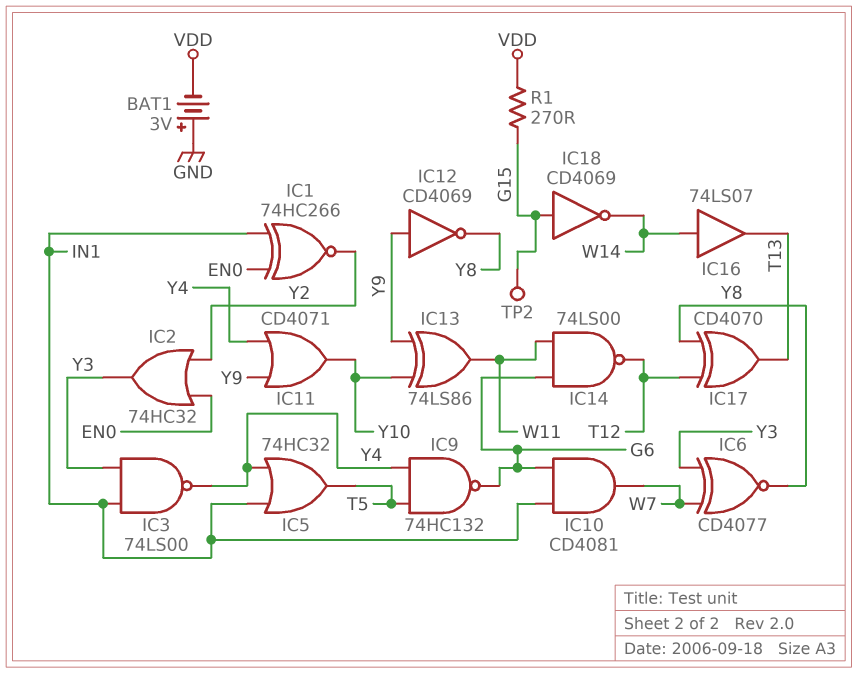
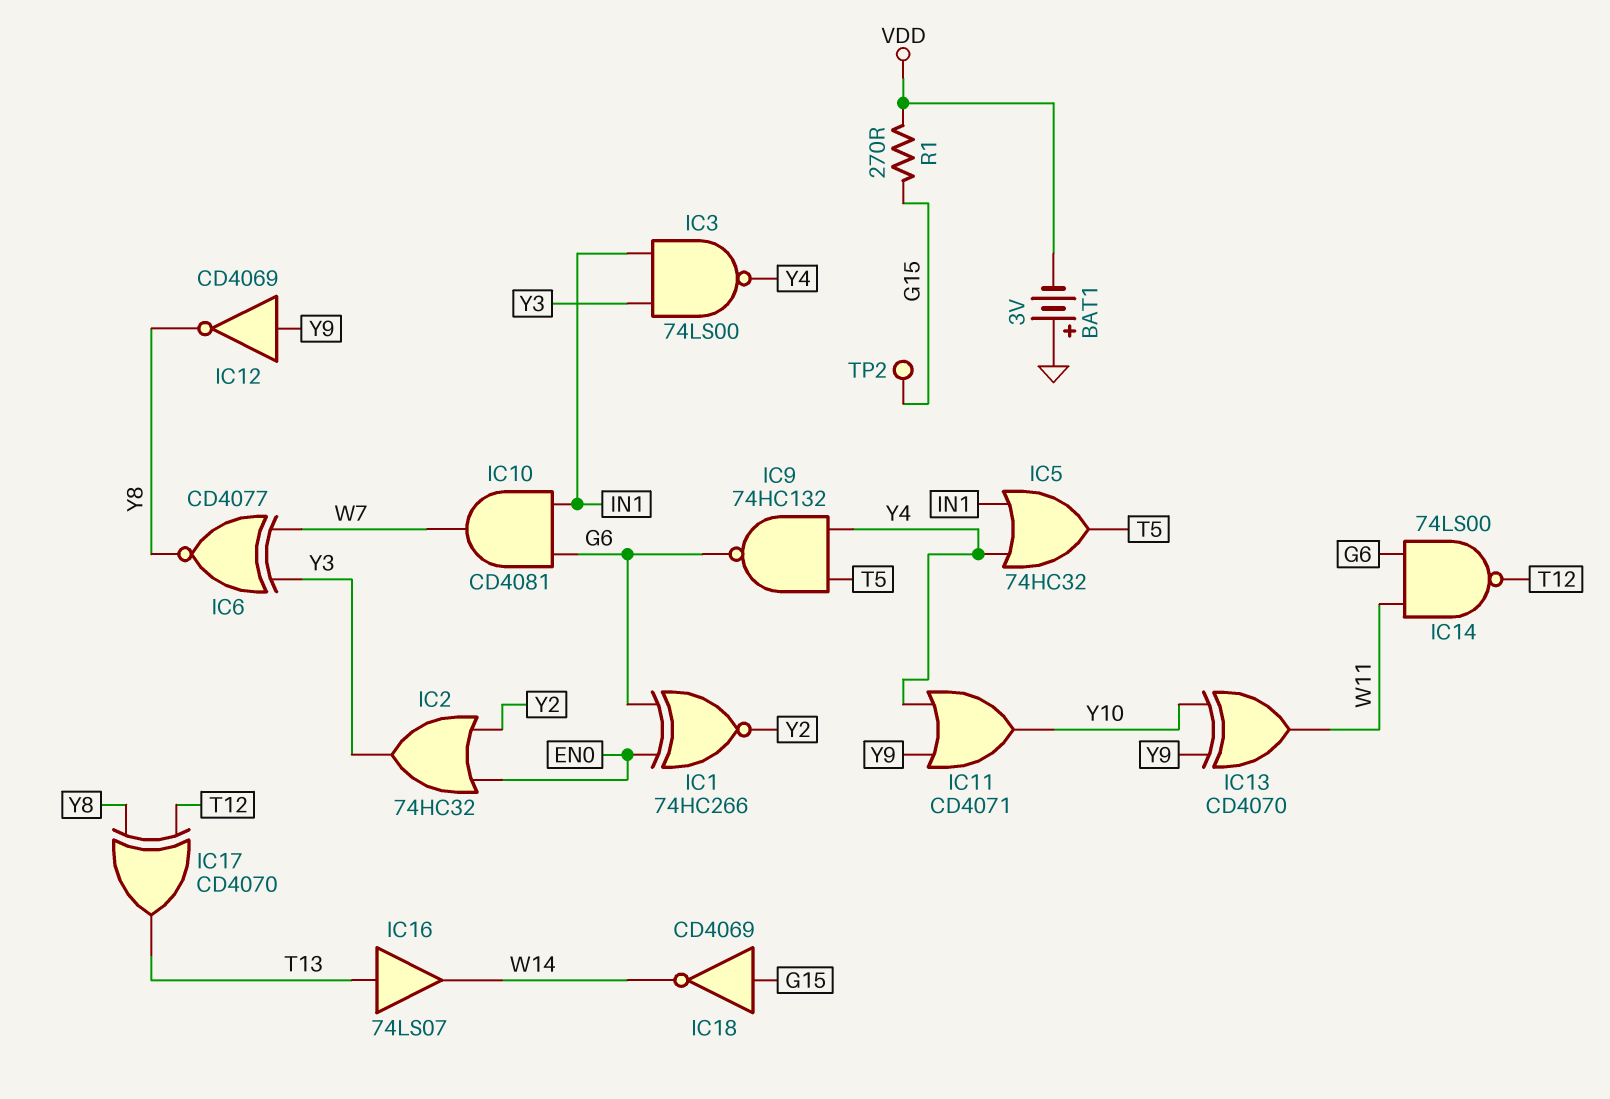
IC1: XNOR 74HC266 (in EN0, in IN1, out Y2) -> XNOR 74HC266 (in EN0, in G6, out Y2)
IC13: XOR 74LS86 (in Y9, in Y10, out W11) -> XOR CD4070 (in Y9, in Y10, out W11)
IC16: buffer 74LS07 (in W14, out T13) -> buffer 74LS07 (in T13, out W14)

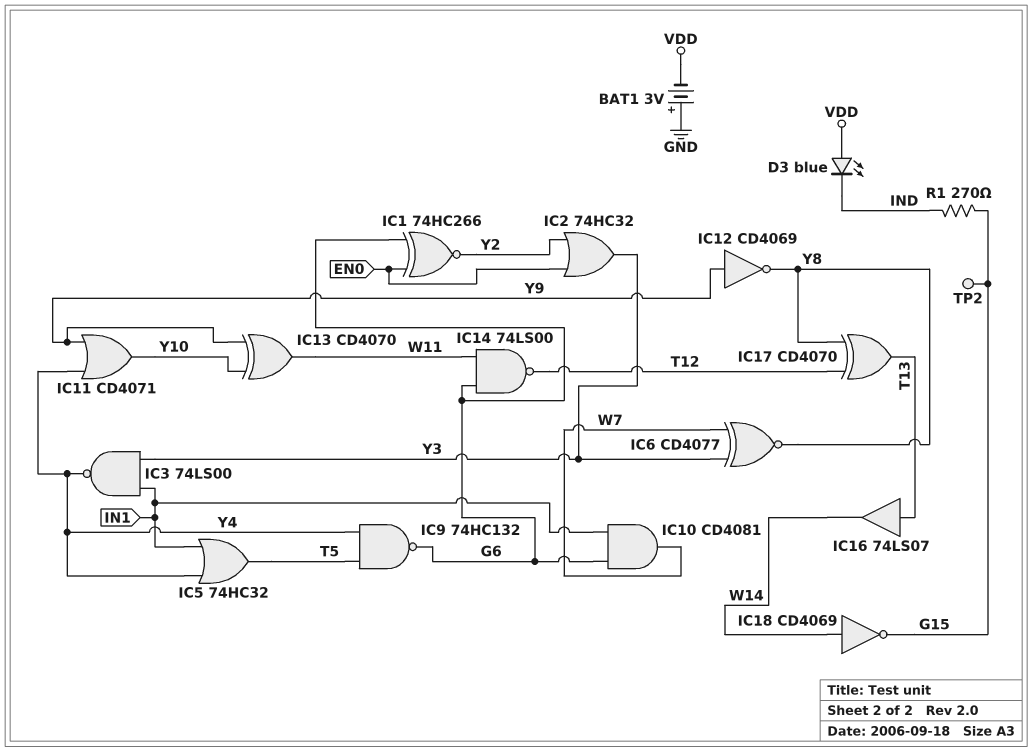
D3: none -> LED blue (A VDD, K IND)
IC18: NOT CD4069 (in G15, out W14) -> NOT CD4069 (in W14, out G15)
R1: 270 (G15, VDD) -> 270 (G15, IND)

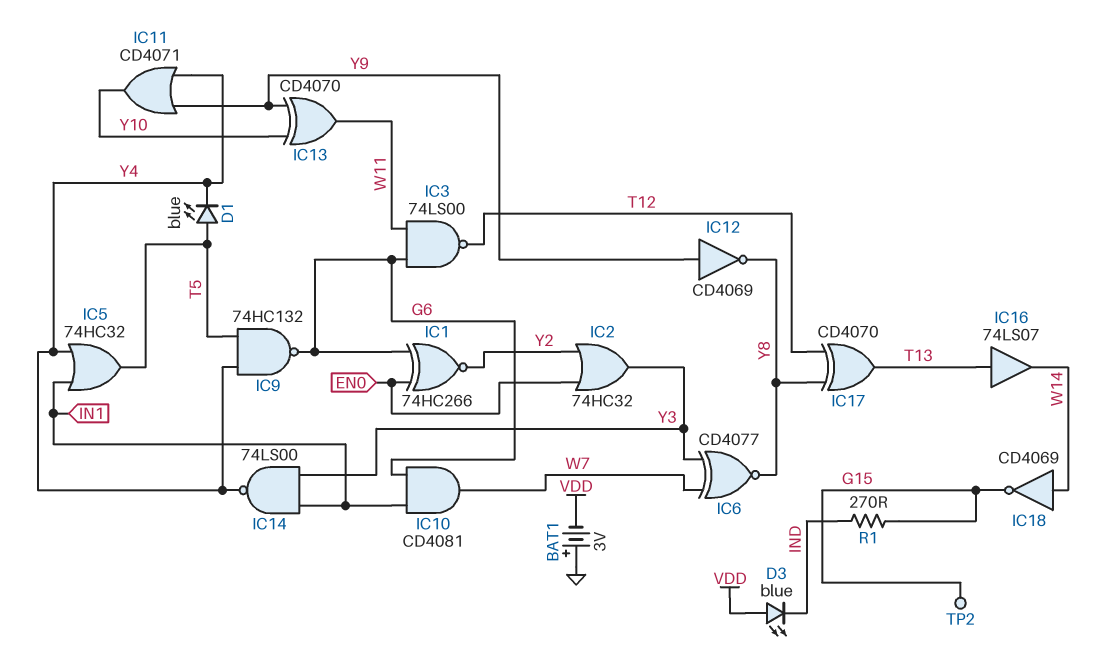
D1: none -> LED blue (A T5, K Y4)
IC3: NAND 74LS00 (in IN1, in Y3, out Y4) -> NAND 74LS00 (in G6, in W11, out T12)
IC14: NAND 74LS00 (in G6, in W11, out T12) -> NAND 74LS00 (in IN1, in Y3, out Y4)

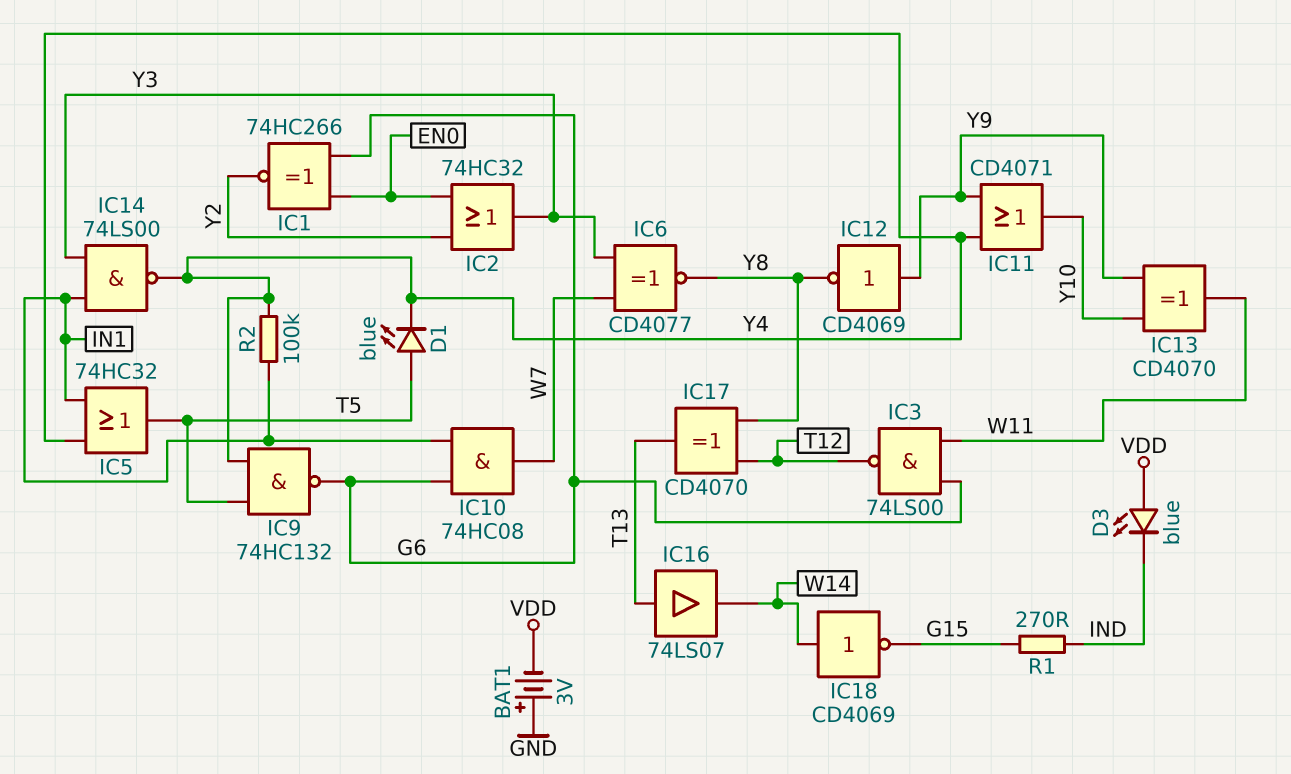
IC10: AND CD4081 (in G6, in IN1, out W7) -> AND 74HC08 (in G6, in IN1, out W7)
R2: none -> 100k (IN1, Y4)
TP2: test point (G15) -> none

